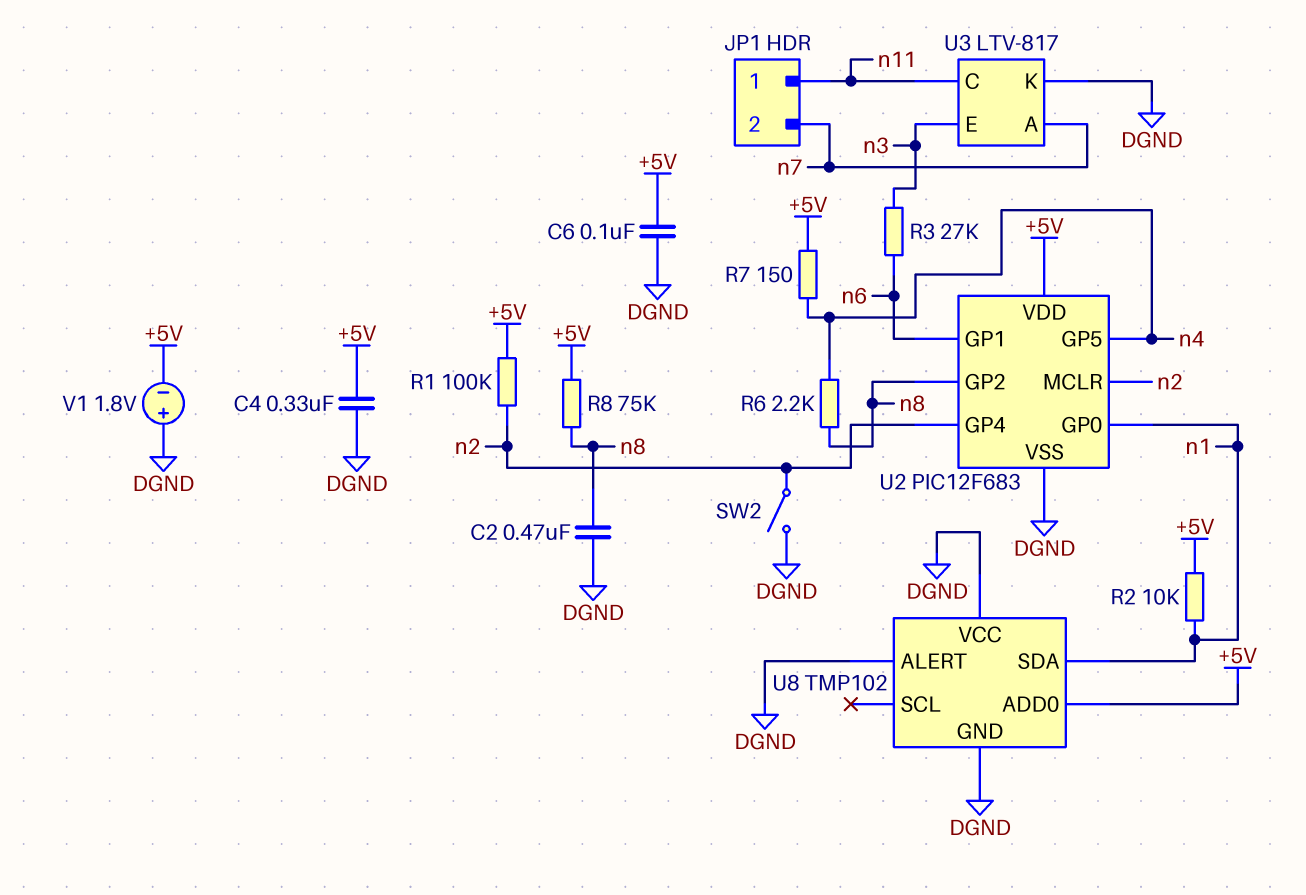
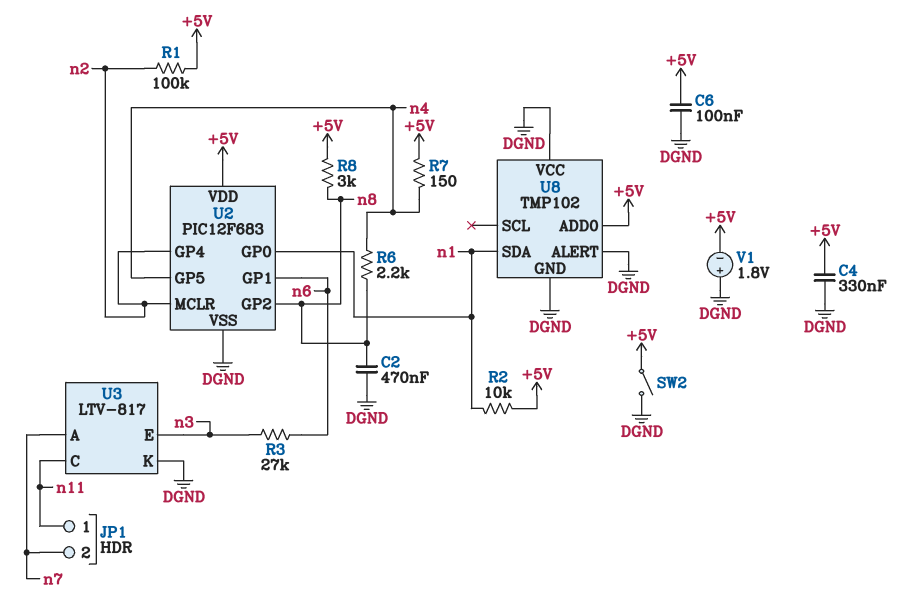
R8: 75k (+5V, n8) -> 3k (+5V, n8)
SW2: switch (DGND, n2) -> switch (+5V, DGND)

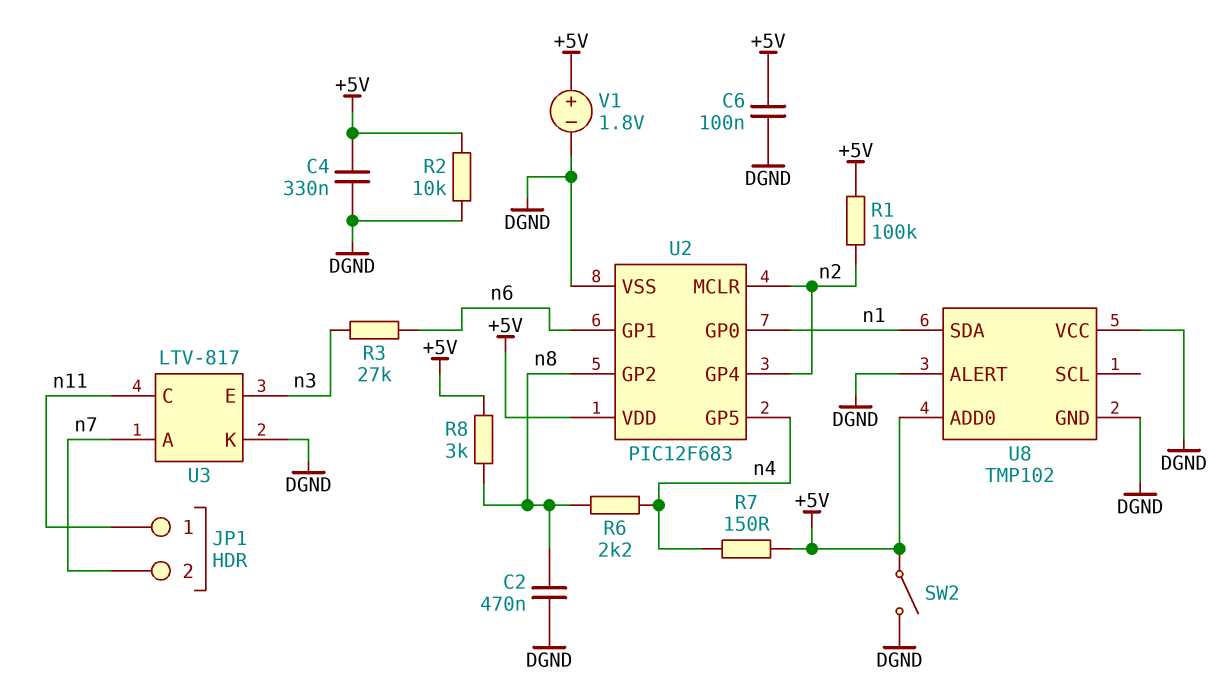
R2: 10k (+5V, n1) -> 10k (+5V, DGND)
V1: 1.8V (plus DGND, minus +5V) -> 1.8V (plus +5V, minus DGND)

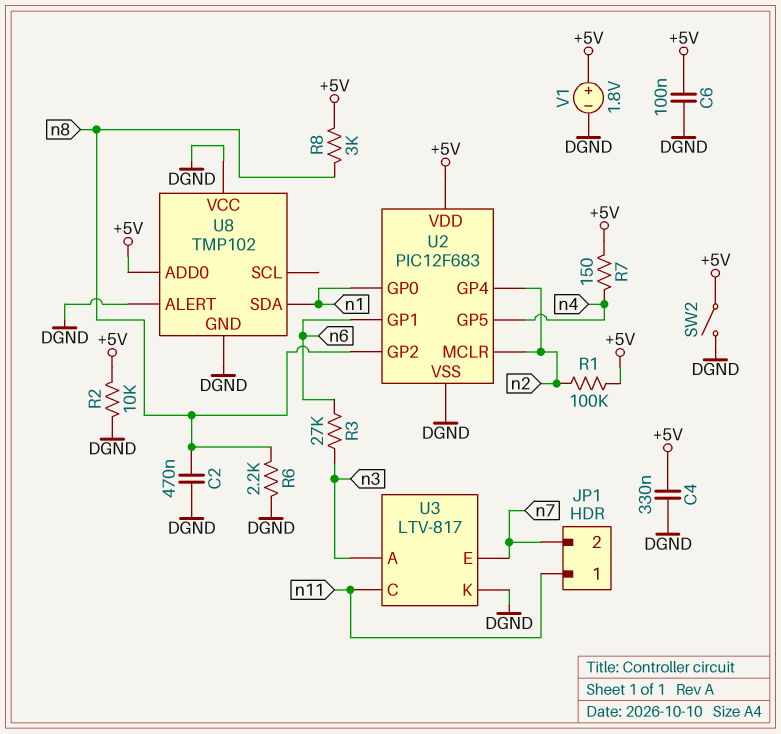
R6: 2.2k (n4, n8) -> 2.2k (DGND, n8)
U3 pin A: n7 -> n3
U3 pin E: n3 -> n7

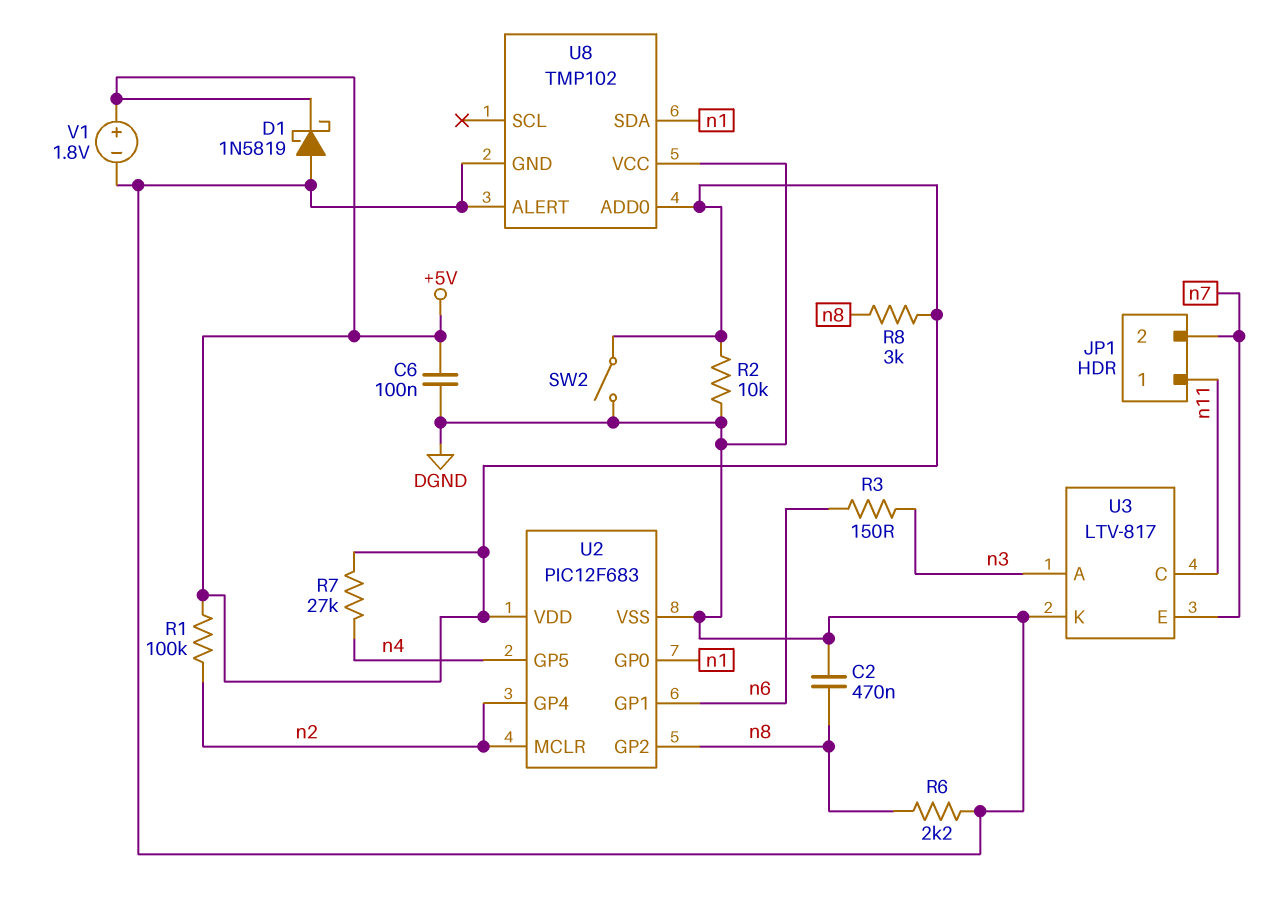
C4: 330nF (+5V, DGND) -> none
D1: none -> schottky 1N5819 (A DGND, K +5V)
R3: 27k (n3, n6) -> 150 (n3, n6)
R7: 150 (+5V, n4) -> 27k (+5V, n4)

